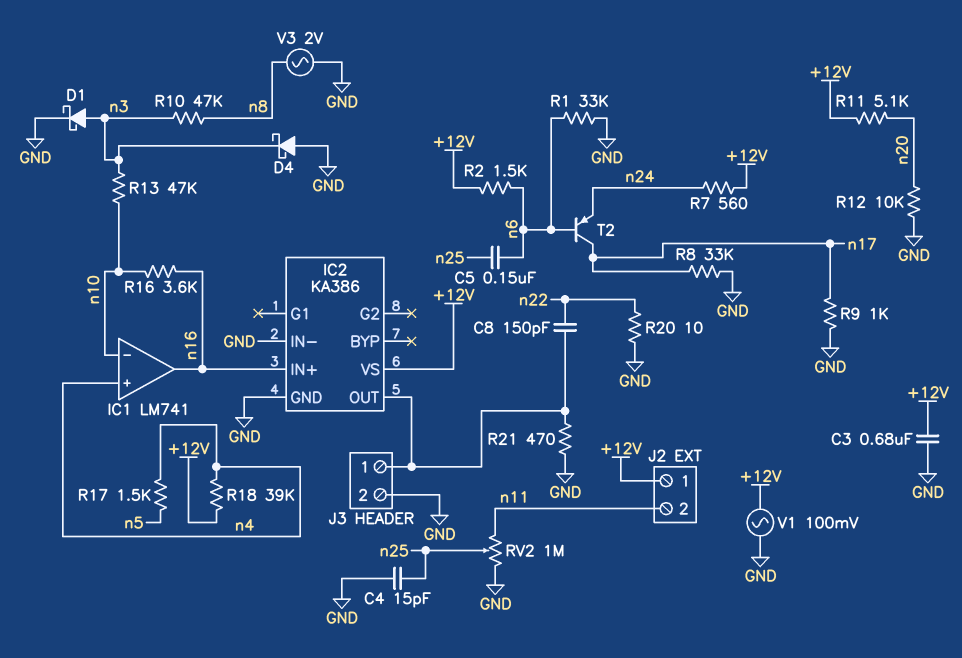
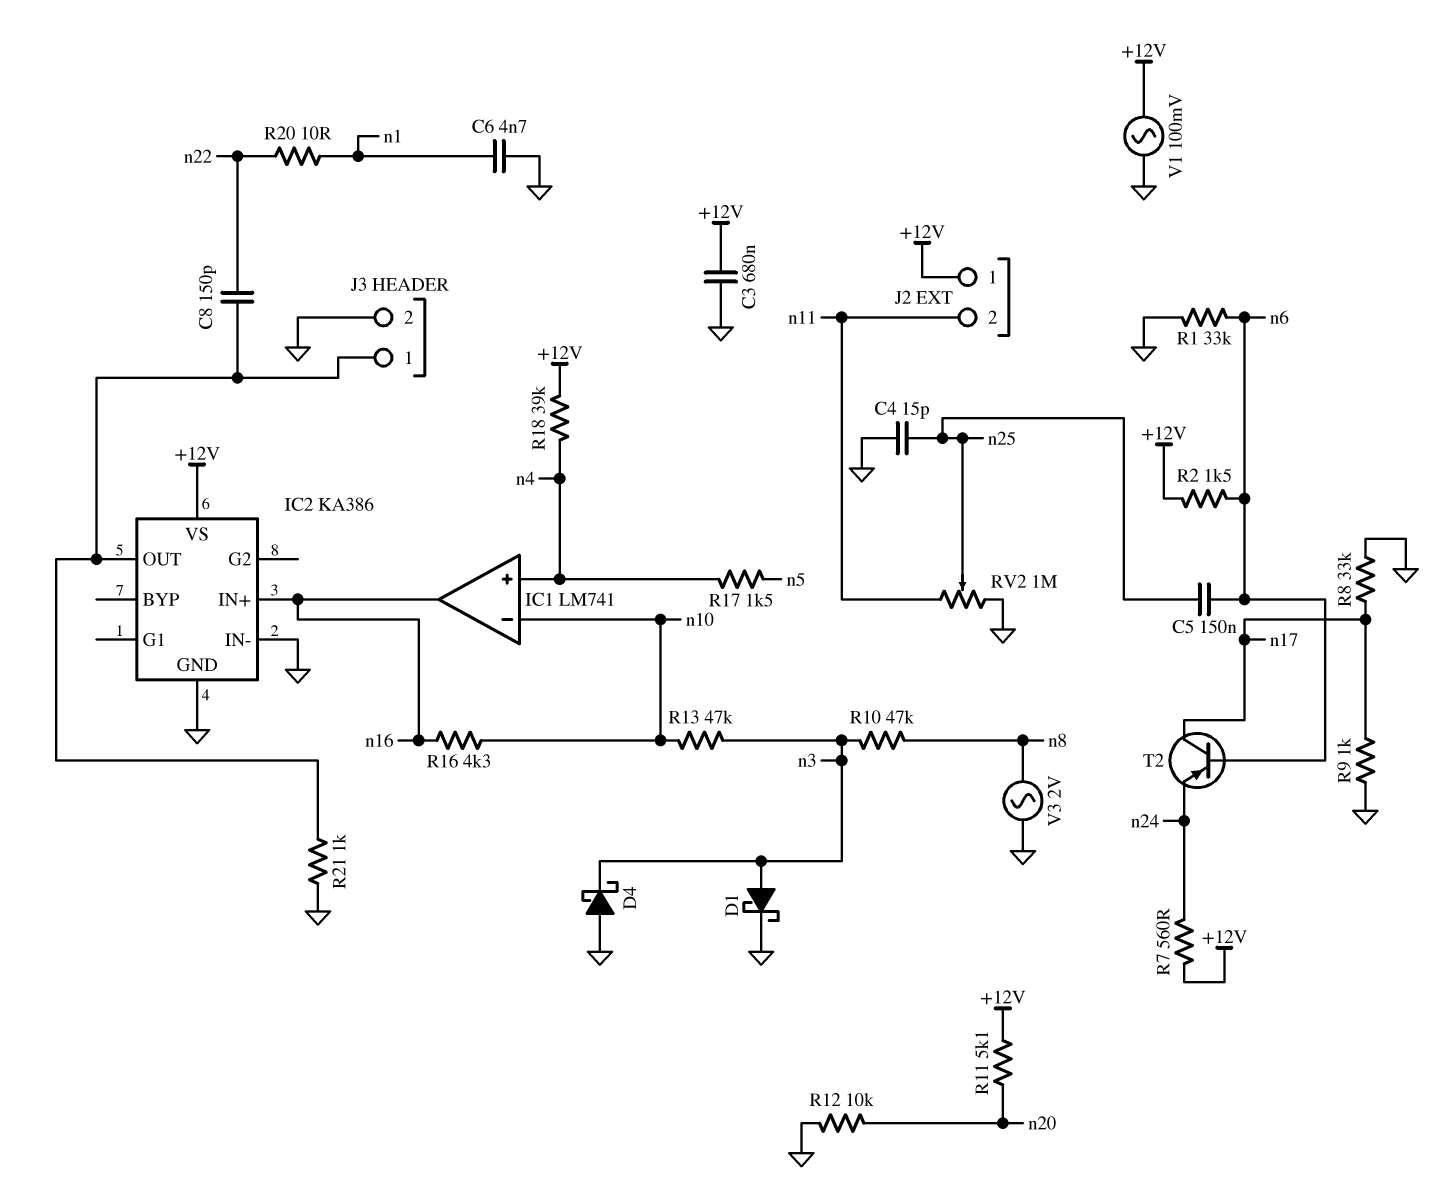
C6: none -> 4.7nF (GND, n1)
R16: 3.6k (n10, n16) -> 4.3k (n10, n16)
R20: 10 (GND, n22) -> 10 (n1, n22)
R21: 470 (GND, IC2/OUT) -> 1k (GND, IC2/OUT)

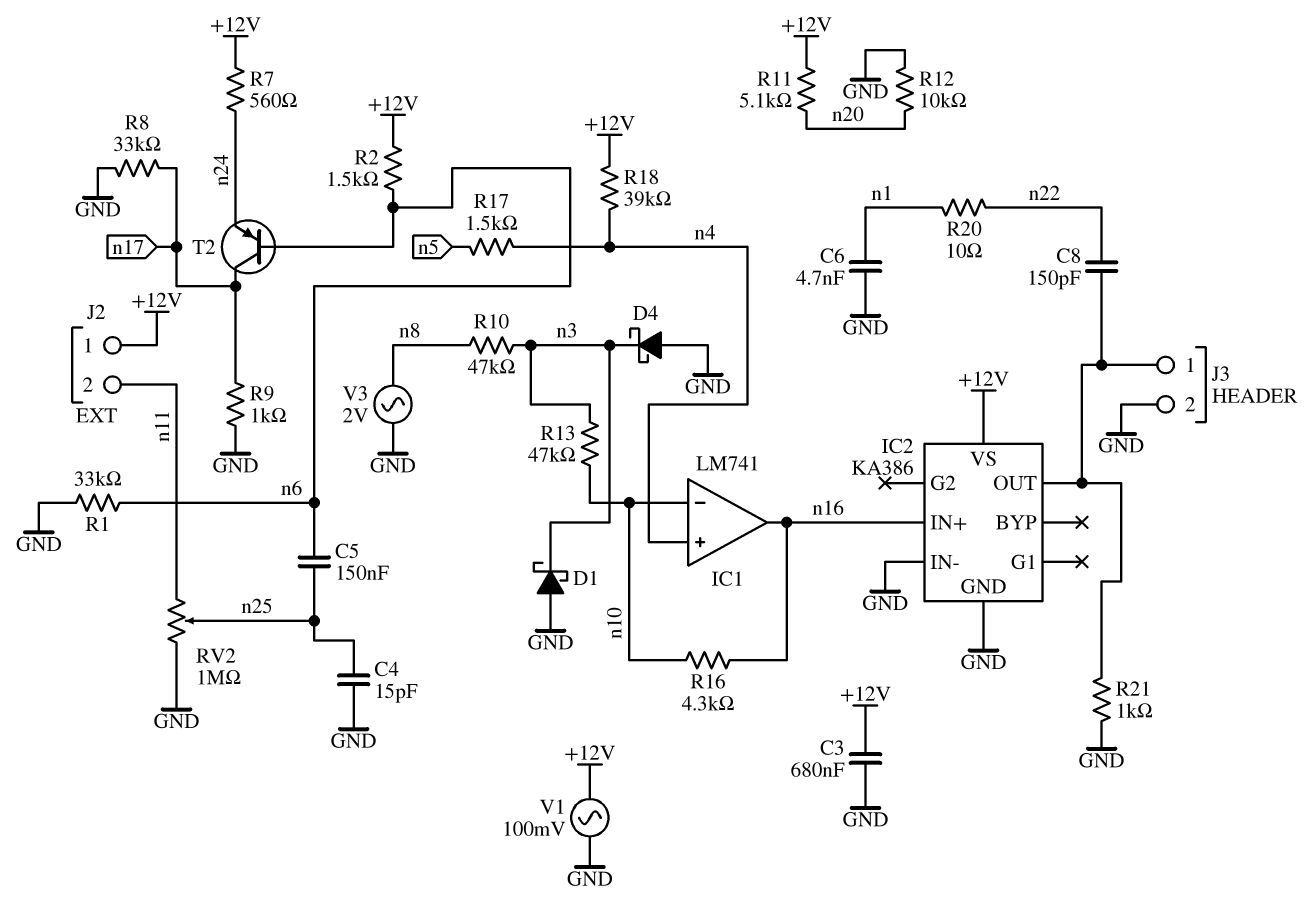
D1: schottky (A n3, K GND) -> schottky (A GND, K n3)

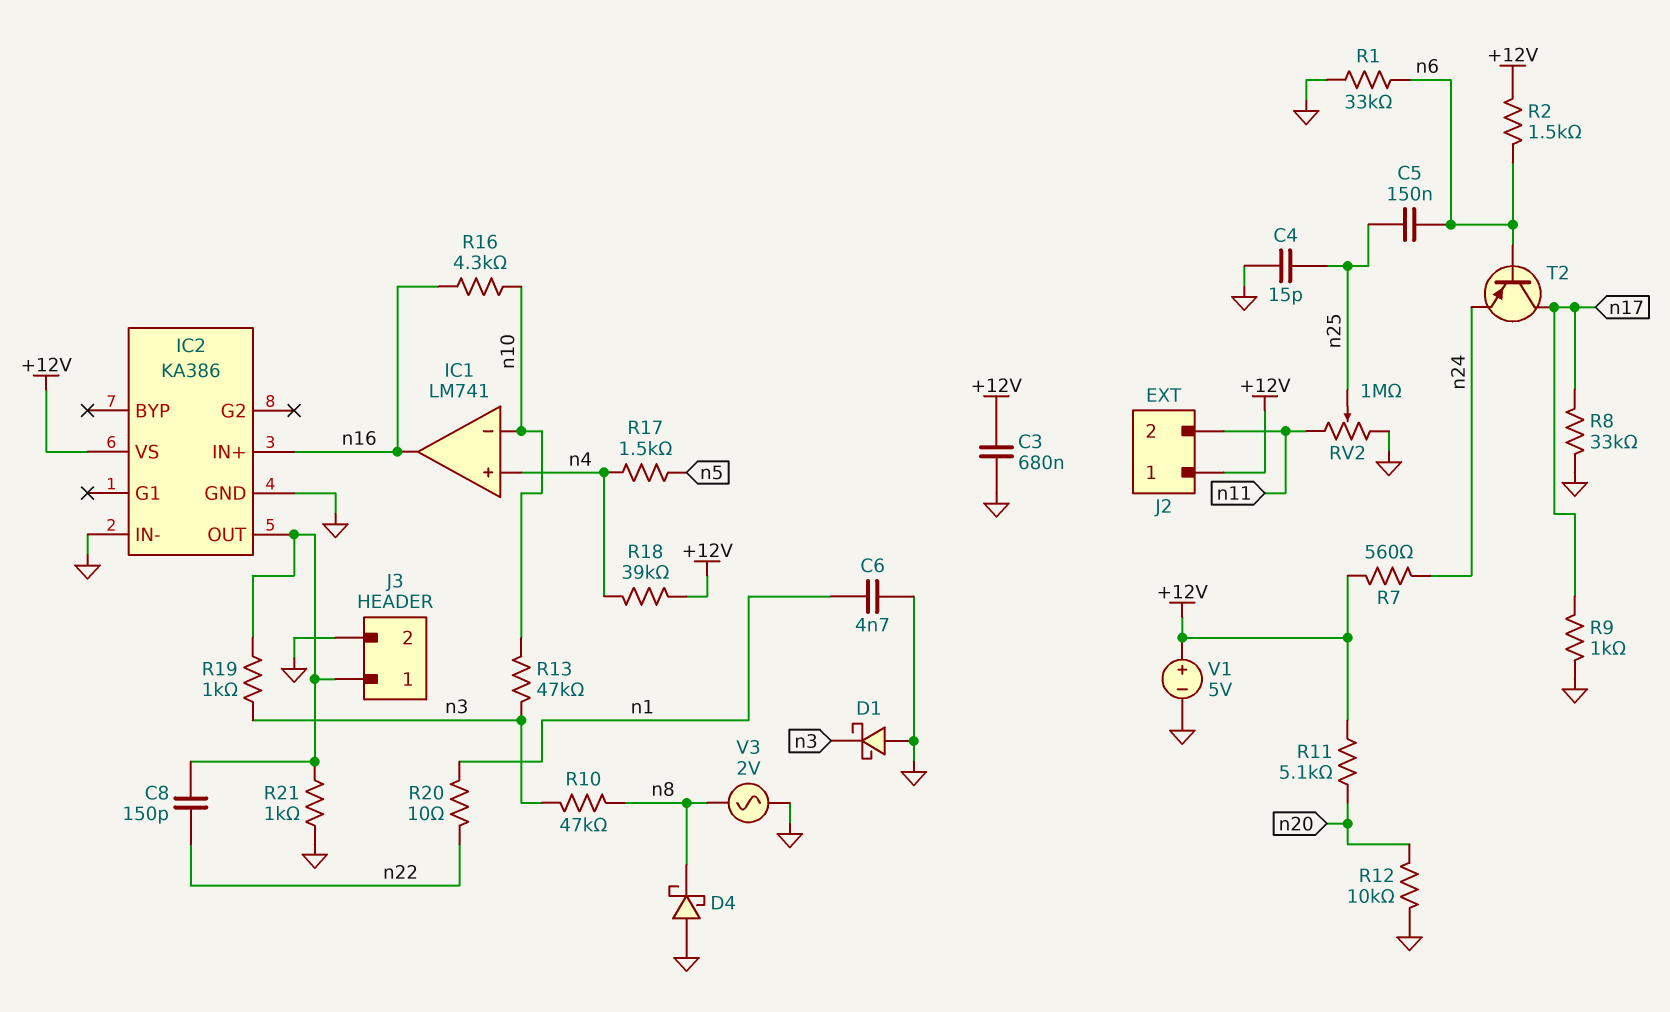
D4: schottky (A GND, K n3) -> schottky (A GND, K n8)
R19: none -> 1k (IC2/OUT, n3)
V1: AC 100mV (+12V, GND) -> 5V (plus +12V, minus GND)

